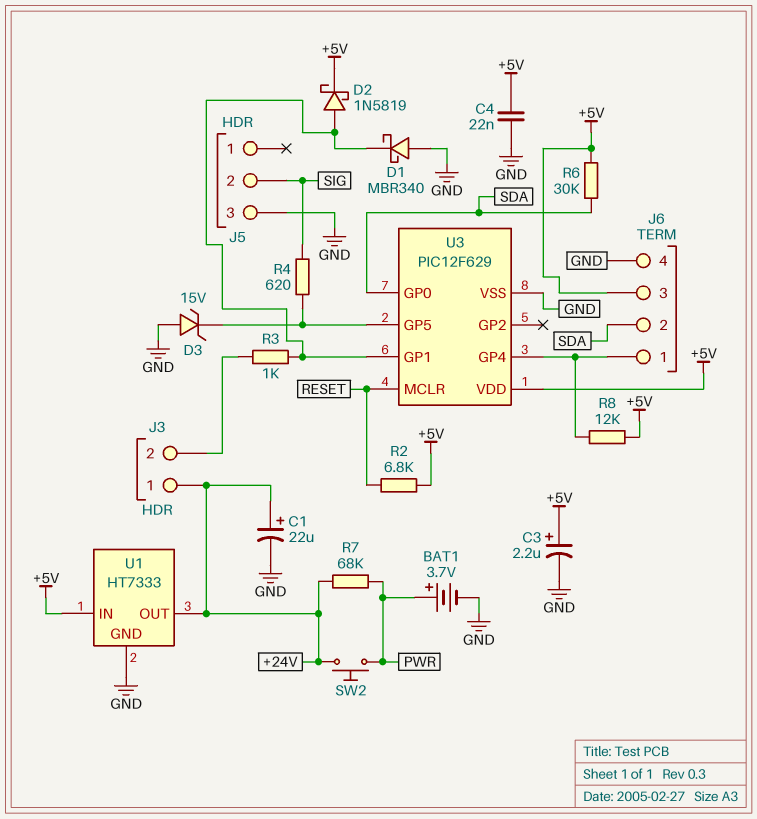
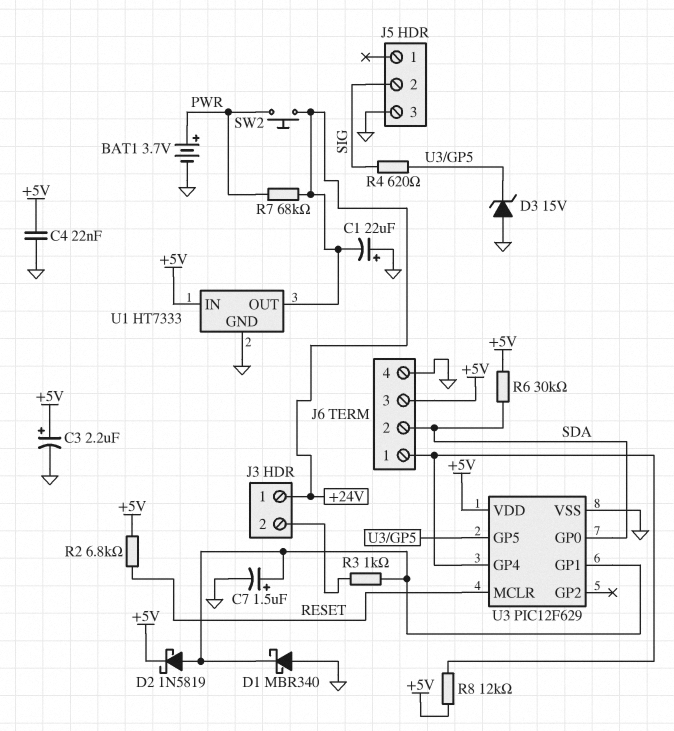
C1: 22uF (plus +24V, minus GND) -> 22uF (plus GND, minus +24V)
C7: none -> 1.5uF (plus U3/GP1, minus GND)

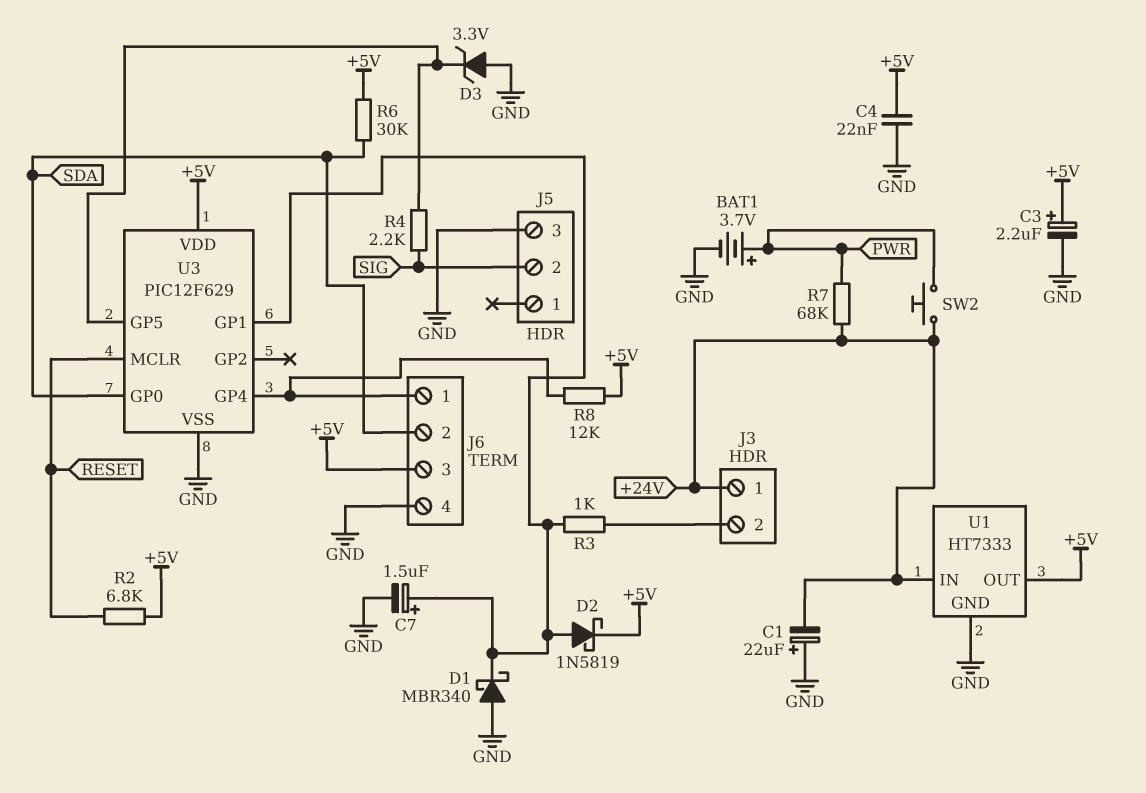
D3: zener 15V (A GND, K U3/GP5) -> zener 3.3V (A GND, K U3/GP5)
R4: 620 (SIG, U3/GP5) -> 2.2k (SIG, U3/GP5)
U1 pin IN: +5V -> +24V
U1 pin OUT: +24V -> +5V

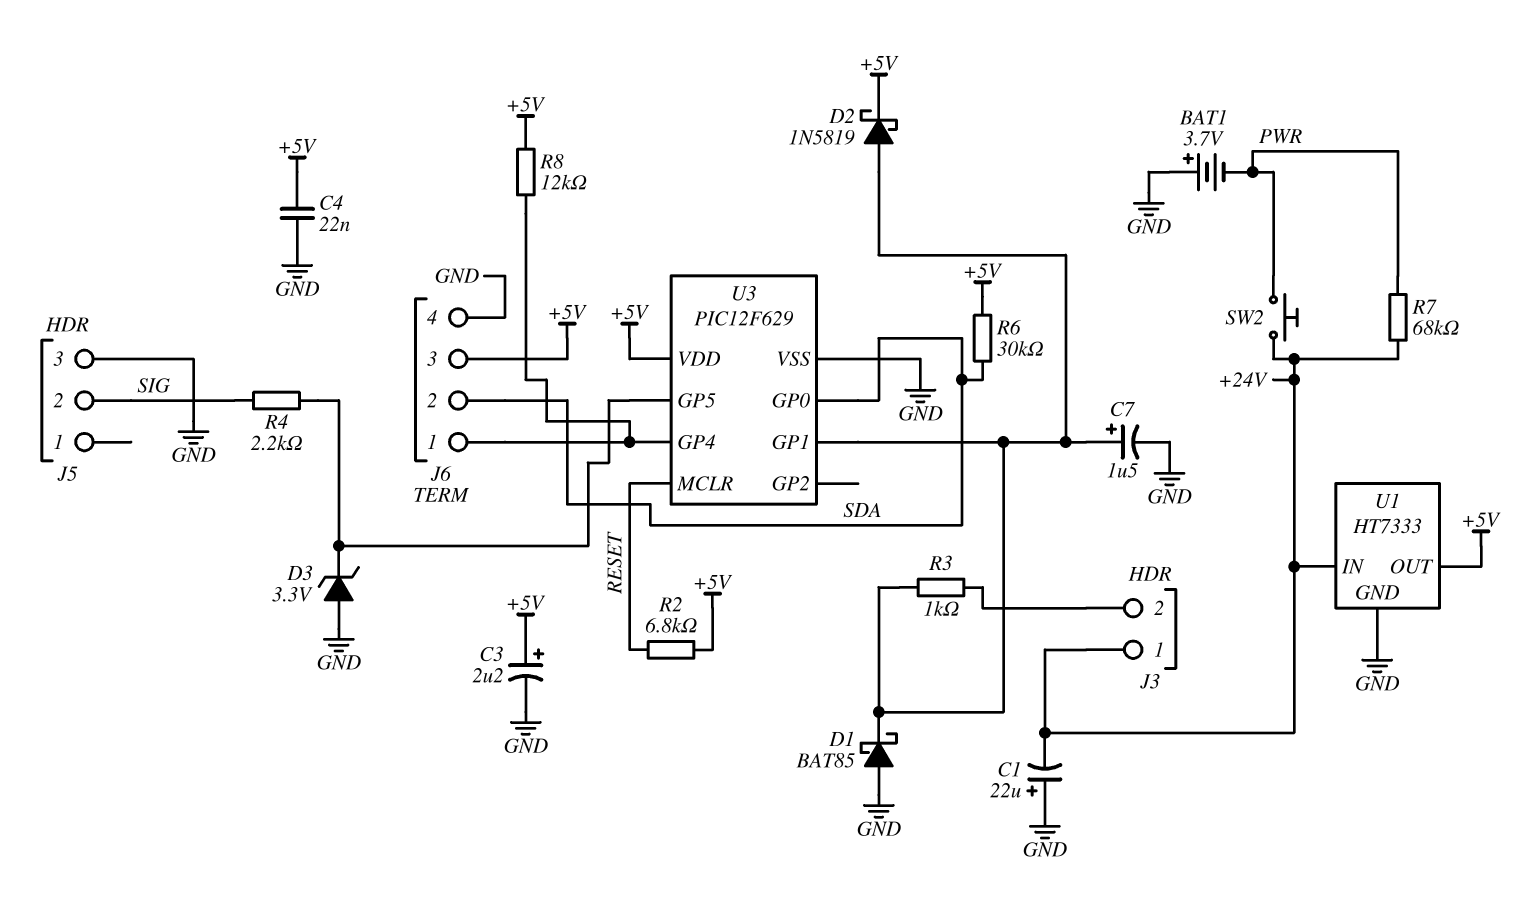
BAT1: 3.7V (plus PWR, minus GND) -> 3.7V (plus GND, minus PWR)
D1: schottky MBR340 (A GND, K U3/GP1) -> schottky BAT85 (A GND, K U3/GP1)

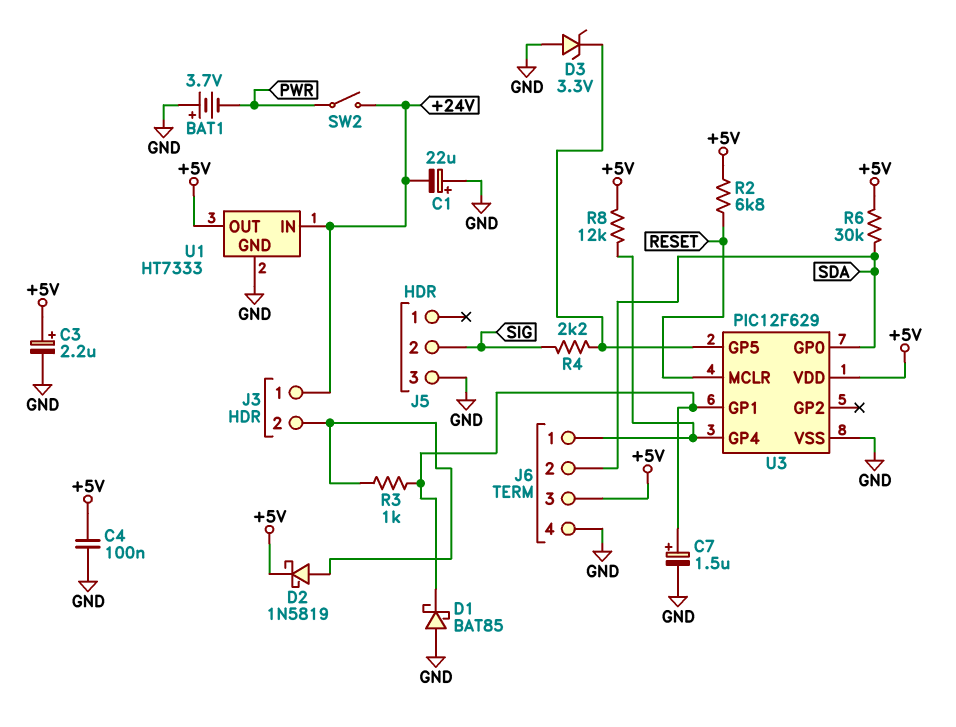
C4: 22nF (+5V, GND) -> 100nF (+5V, GND)
D2: schottky 1N5819 (A U3/GP1, K +5V) -> schottky 1N5819 (A J3/2, K +5V)
R7: 68k (+24V, PWR) -> none
SW2: button (+24V, PWR) -> switch (+24V, PWR)

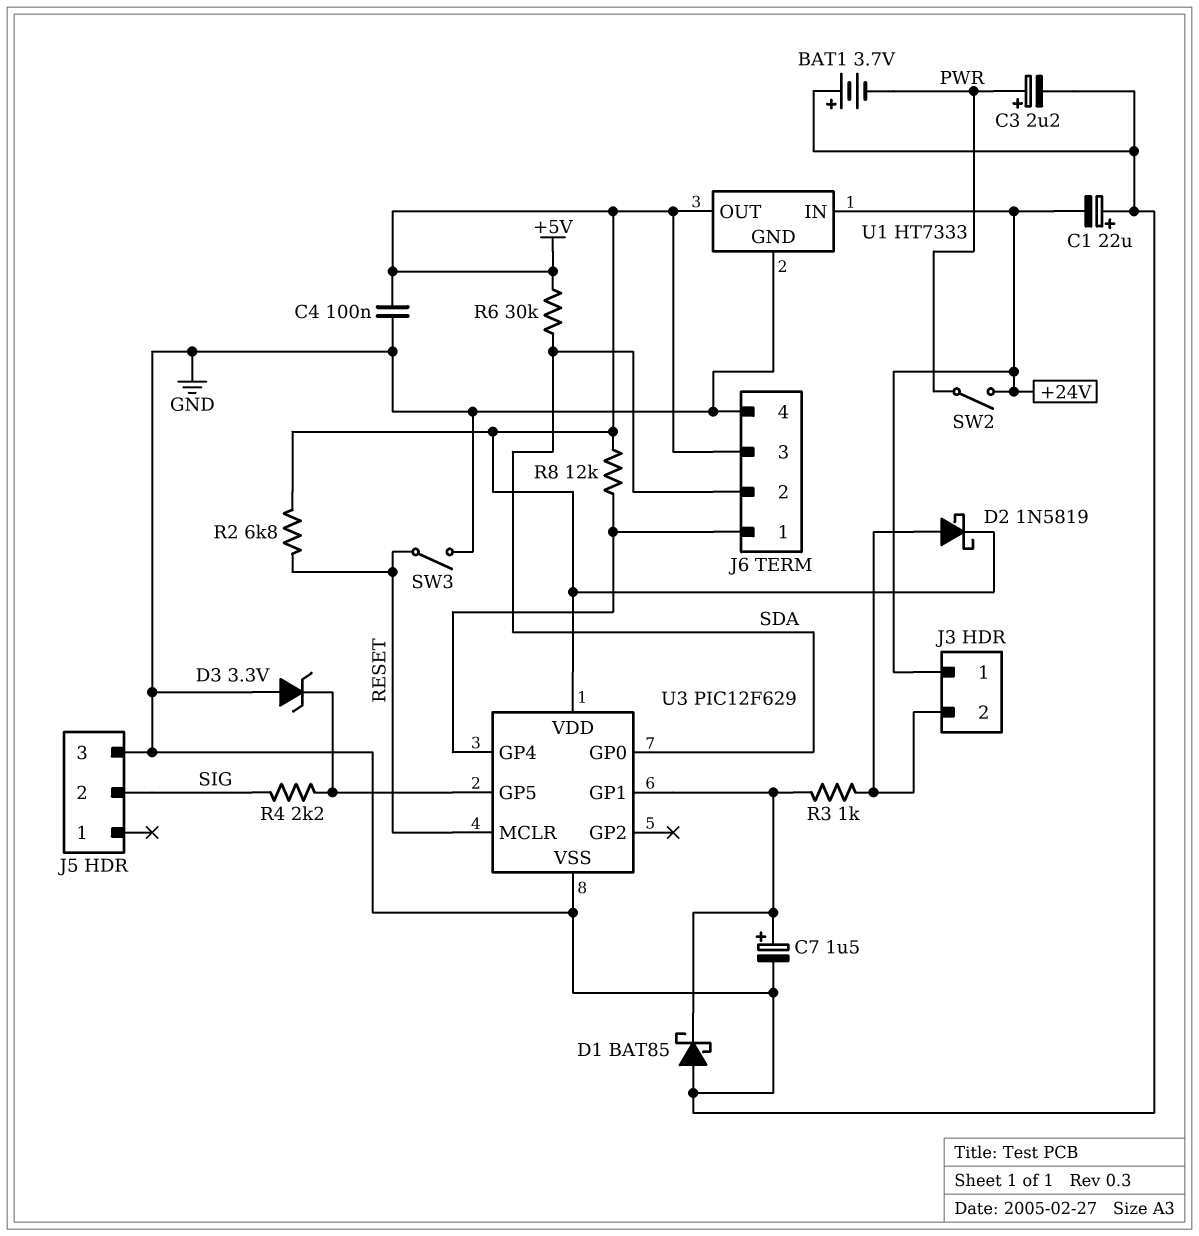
C3: 2.2uF (plus +5V, minus GND) -> 2.2uF (plus PWR, minus GND)
SW3: none -> switch (GND, RESET)

